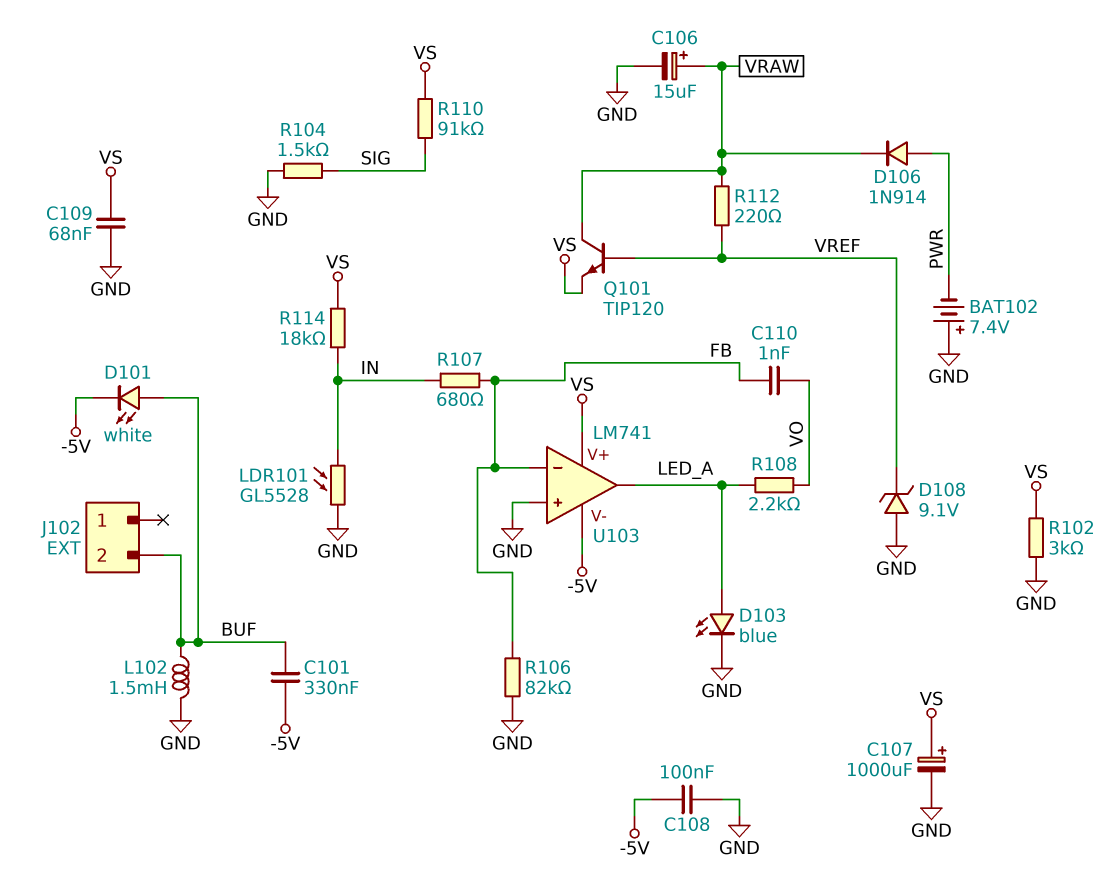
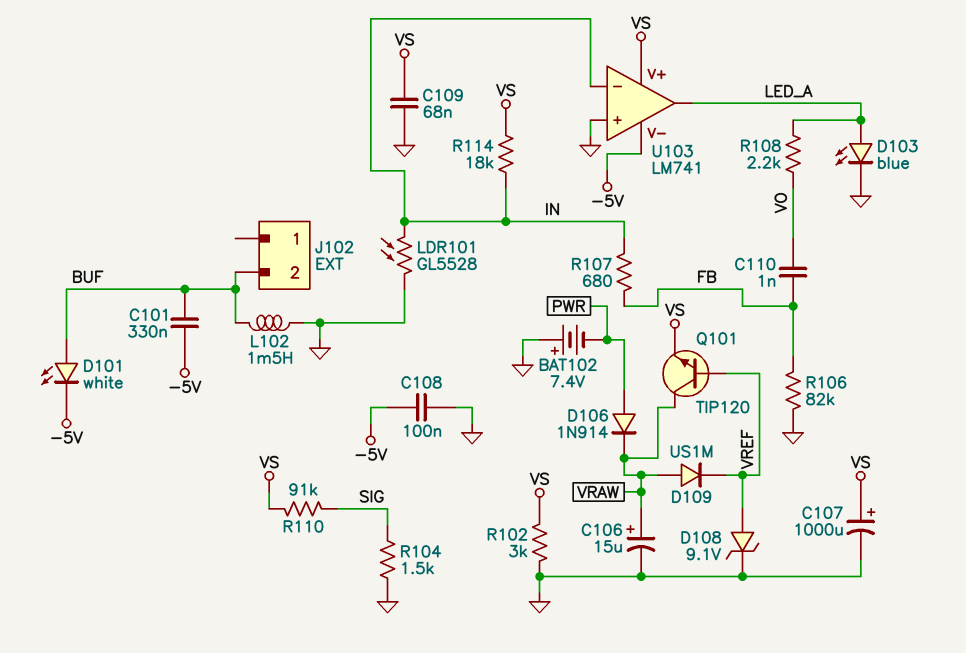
D108: zener 9.1V (A GND, K VREF) -> zener 9.1V (A VREF, K GND)
D109: none -> diode US1M (A VRAW, K VREF)
R112: 220 (VRAW, VREF) -> none
U103 pin in-: FB -> IN

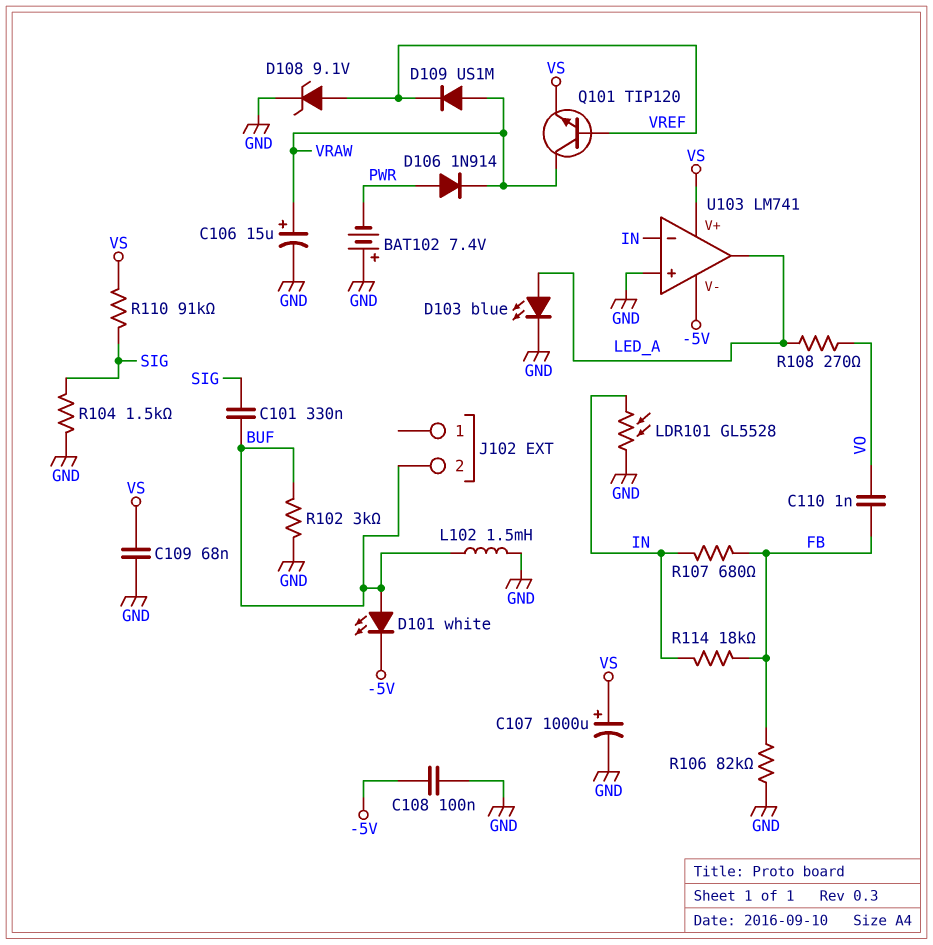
C101: 330nF (-5V, BUF) -> 330nF (BUF, SIG)
R102: 3k (GND, VS) -> 3k (BUF, GND)
R108: 2.2k (LED_A, VO) -> 270 (LED_A, VO)
R114: 18k (IN, VS) -> 18k (FB, IN)

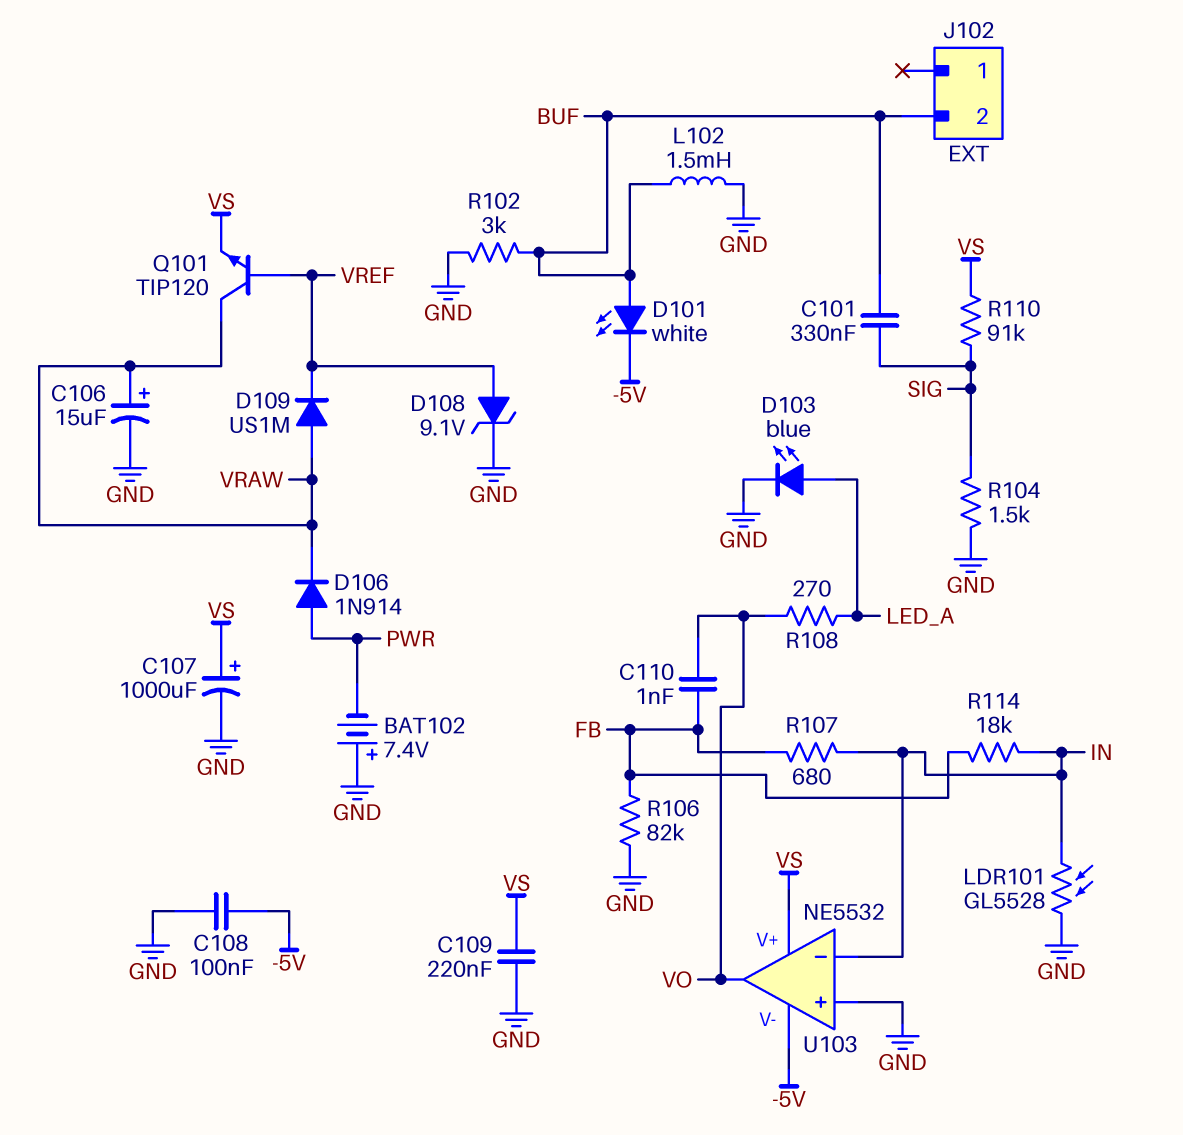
C109: 68nF (GND, VS) -> 220nF (GND, VS)
U103: LM741 -> NE5532
U103 pin out: LED_A -> VO

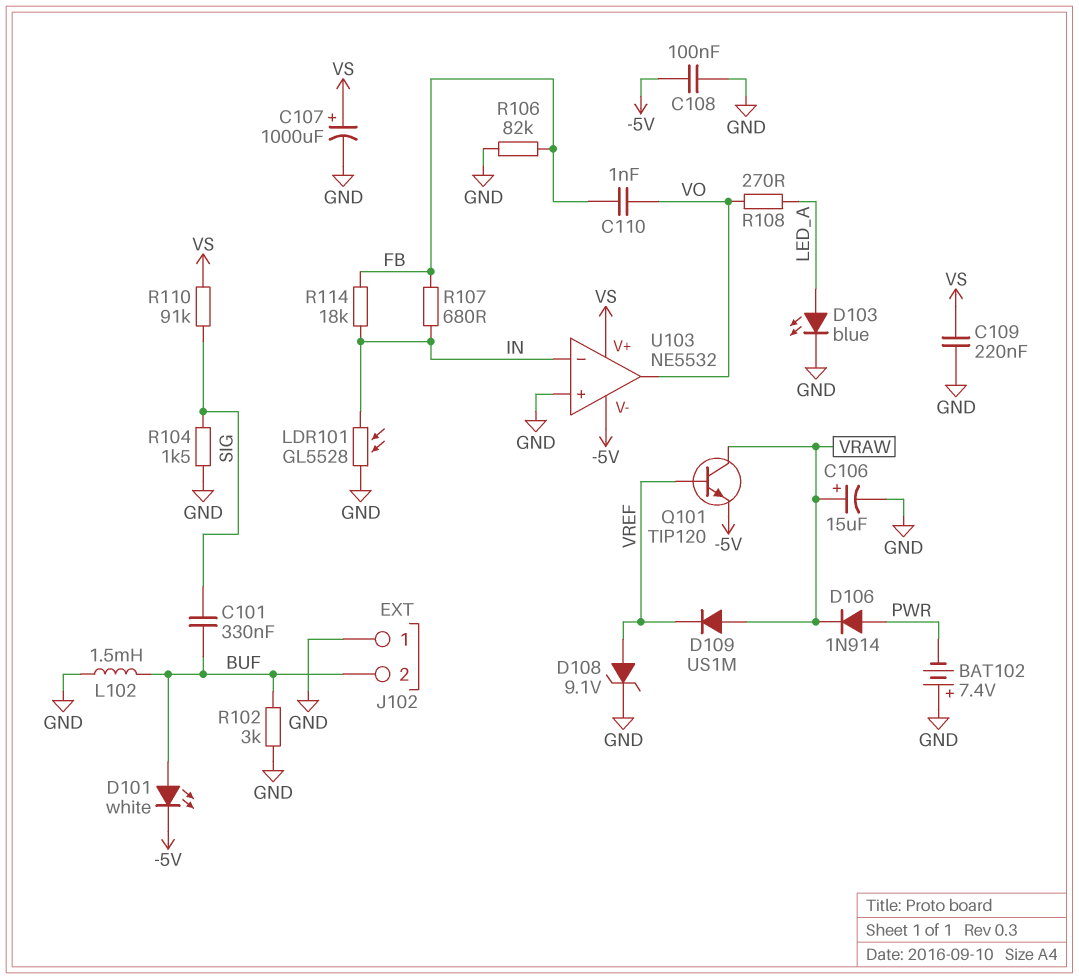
J102 pin 1: none -> GND
Q101: NPN TIP120 (B VREF, C VRAW, E VS) -> NPN TIP120 (B VREF, C VRAW, E -5V)

